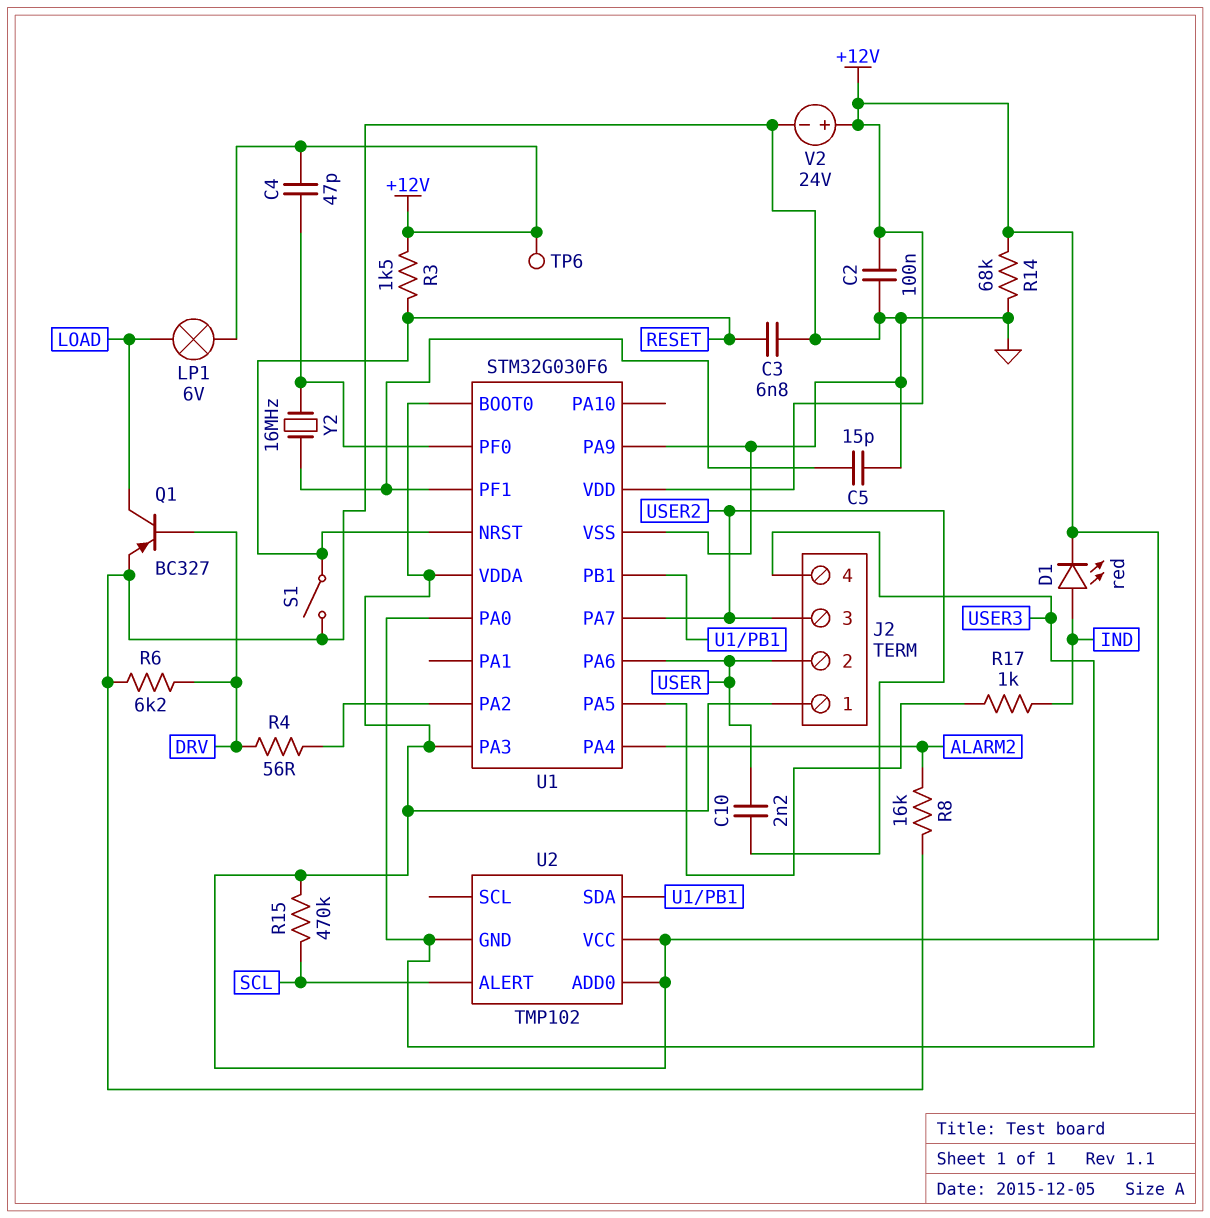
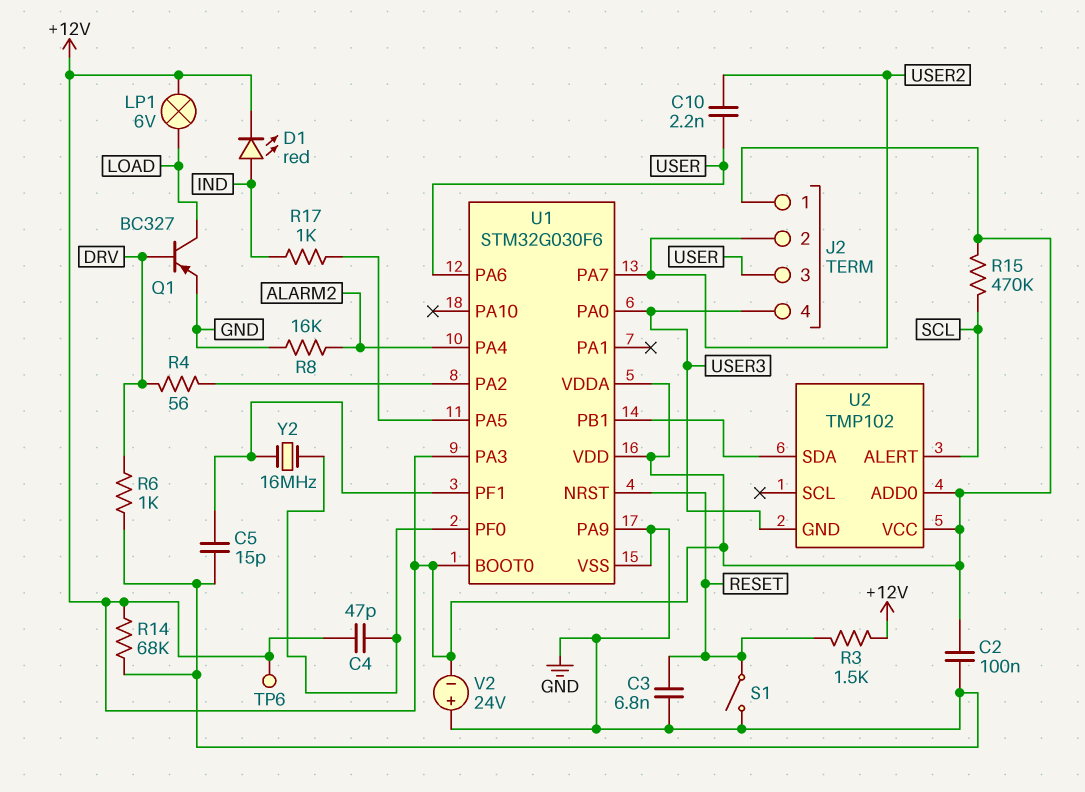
J2 pin 2: USER -> USER2
J2 pin 3: USER2 -> USER
R6: 6.2k (DRV, GND) -> 1k (DRV, GND)
V2: 24V (plus +12V, minus GND) -> 24V (plus GND, minus +12V)

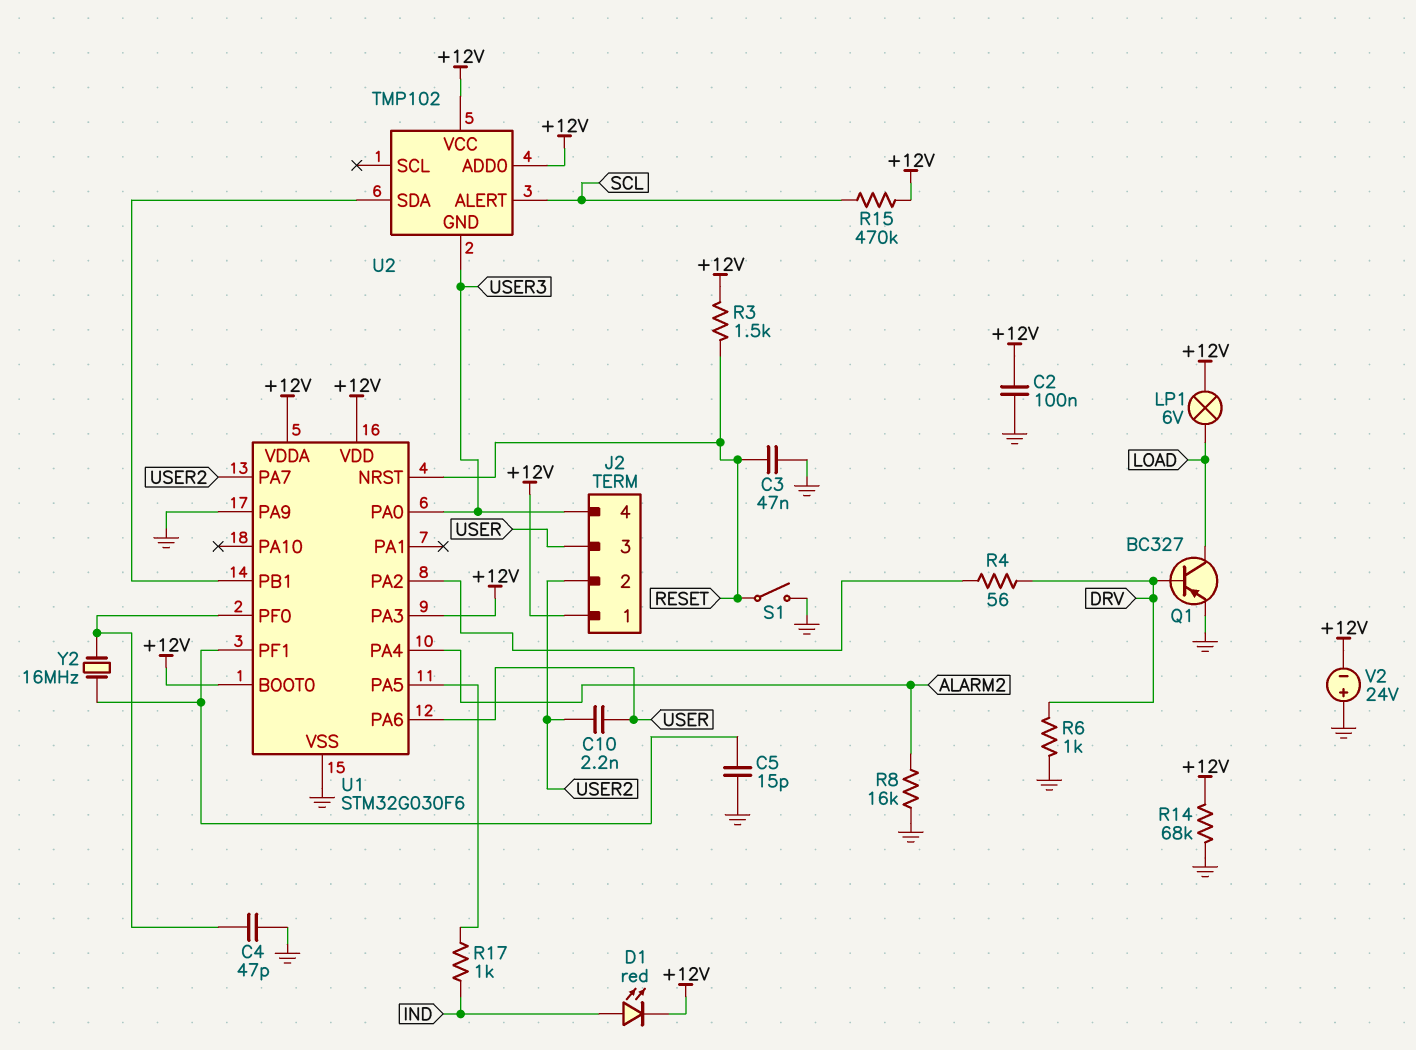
C3: 6.8nF (GND, RESET) -> 47nF (GND, RESET)
C4: 47pF (+12V, U1/PF0) -> 47pF (GND, U1/PF0)
TP6: test point (+12V) -> none

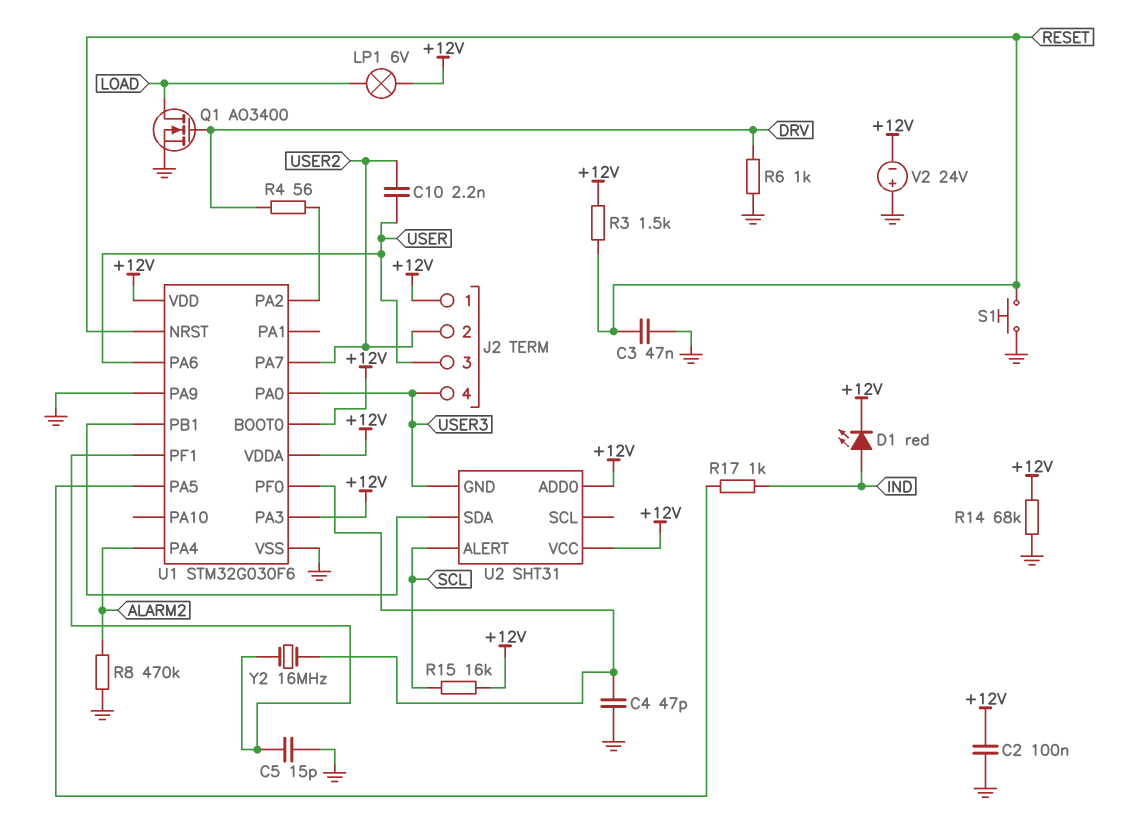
Q1: PNP BC327 (B DRV, C LOAD, E GND) -> NMOS AO3400 (G DRV, D LOAD, S GND)
R8: 16k (ALARM2, GND) -> 470k (ALARM2, GND)
R15: 470k (+12V, SCL) -> 16k (+12V, SCL)
S1: switch (GND, RESET) -> button (GND, RESET)
U2: TMP102 -> SHT31

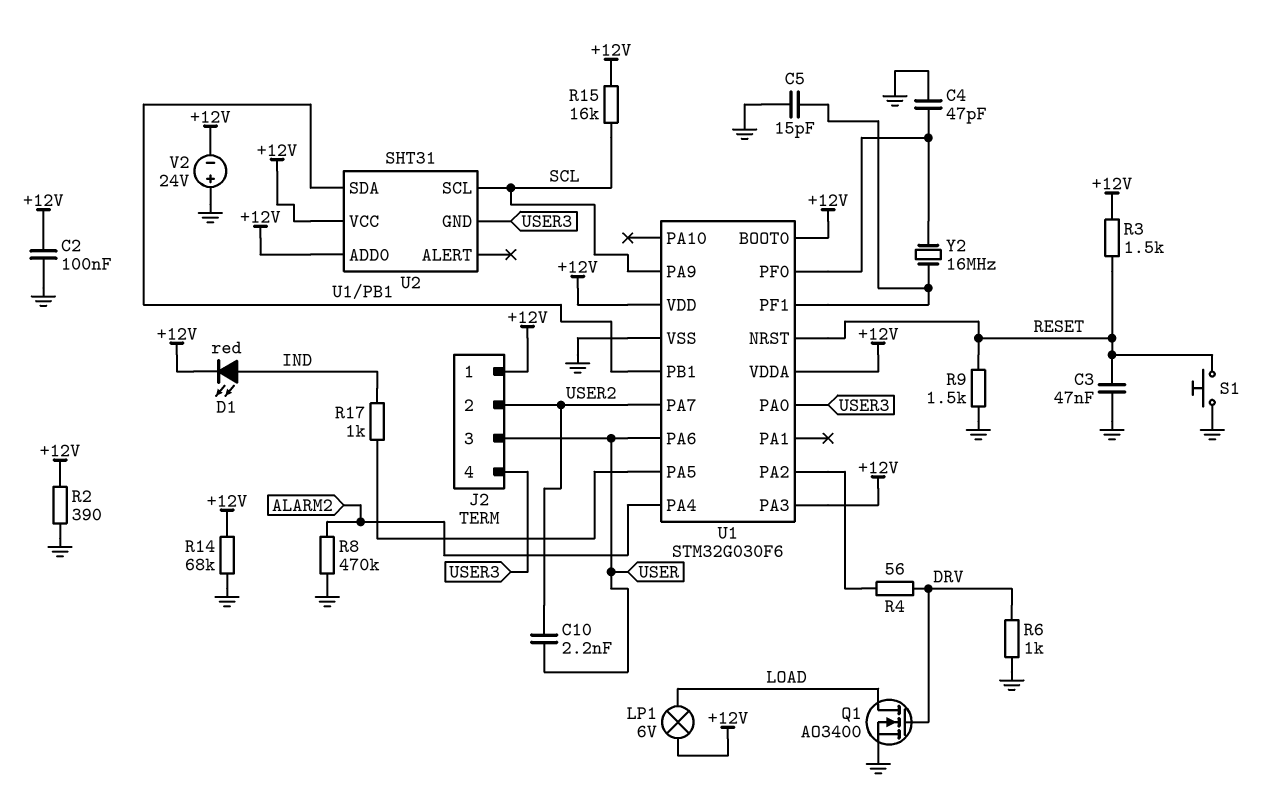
R2: none -> 390 (+12V, GND)
R9: none -> 1.5k (GND, RESET)
U1 pin PA9: GND -> SCL
U2 pin ALERT: SCL -> none
U2 pin SCL: none -> SCL

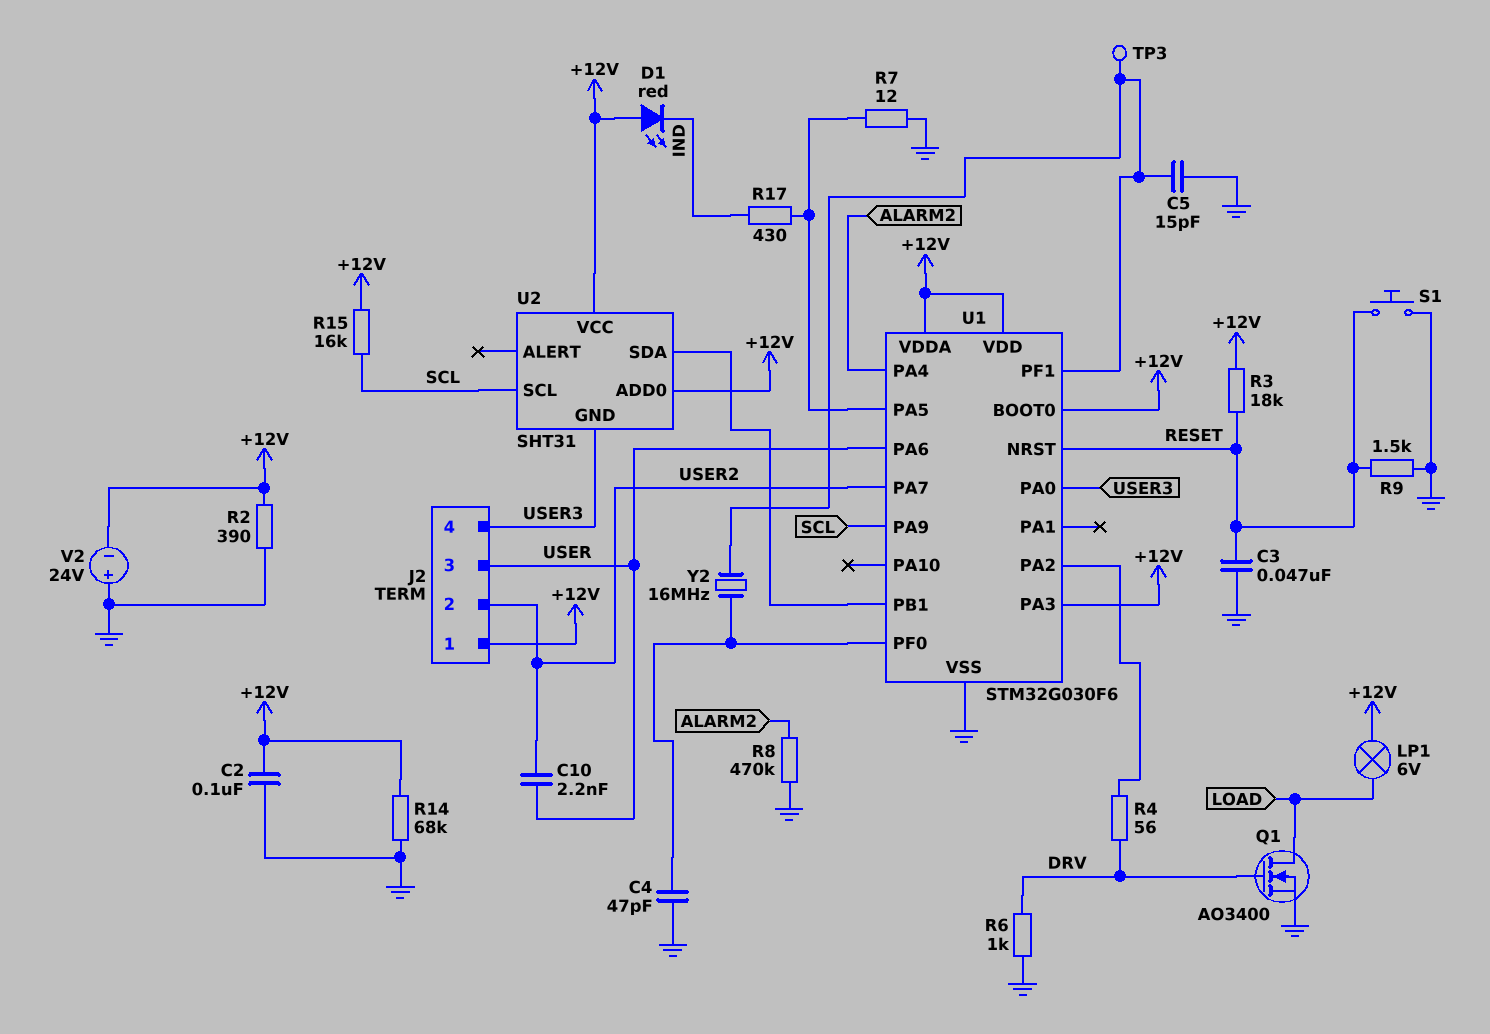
D1: LED red (A IND, K +12V) -> LED red (A +12V, K IND)
R3: 1.5k (+12V, RESET) -> 18k (+12V, RESET)
R7: none -> 12 (GND, U1/PA5)
R17: 1k (IND, U1/PA5) -> 430 (IND, U1/PA5)
TP3: none -> test point (U1/PF1)

